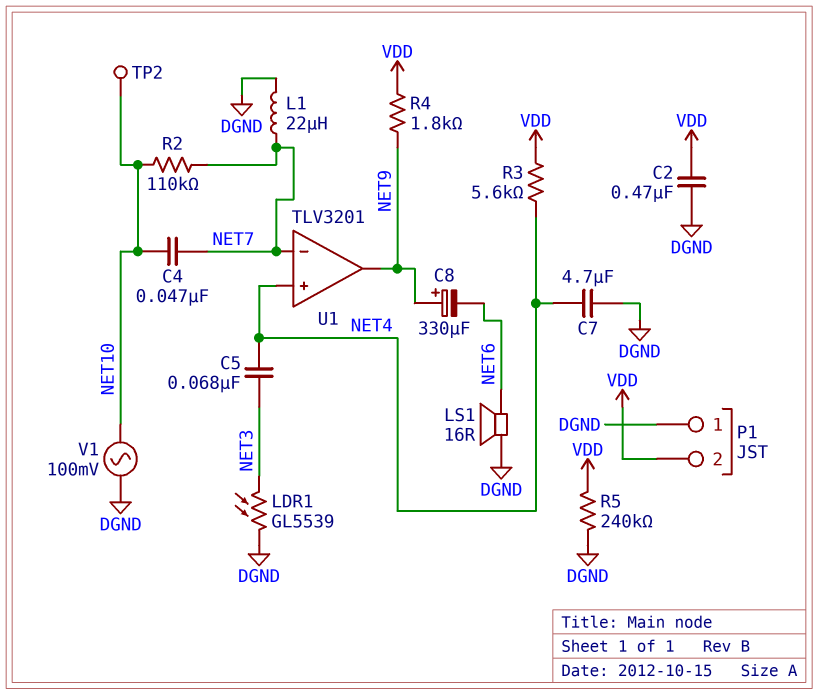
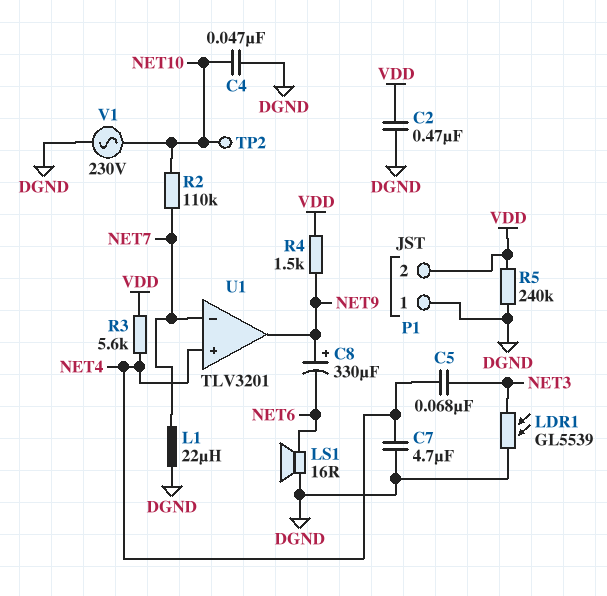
C4: 47nF (NET7, NET10) -> 47nF (DGND, NET10)
R4: 1.8k (NET9, VDD) -> 1.5k (NET9, VDD)
V1: AC 100mV (DGND, NET10) -> AC 230V (DGND, NET10)

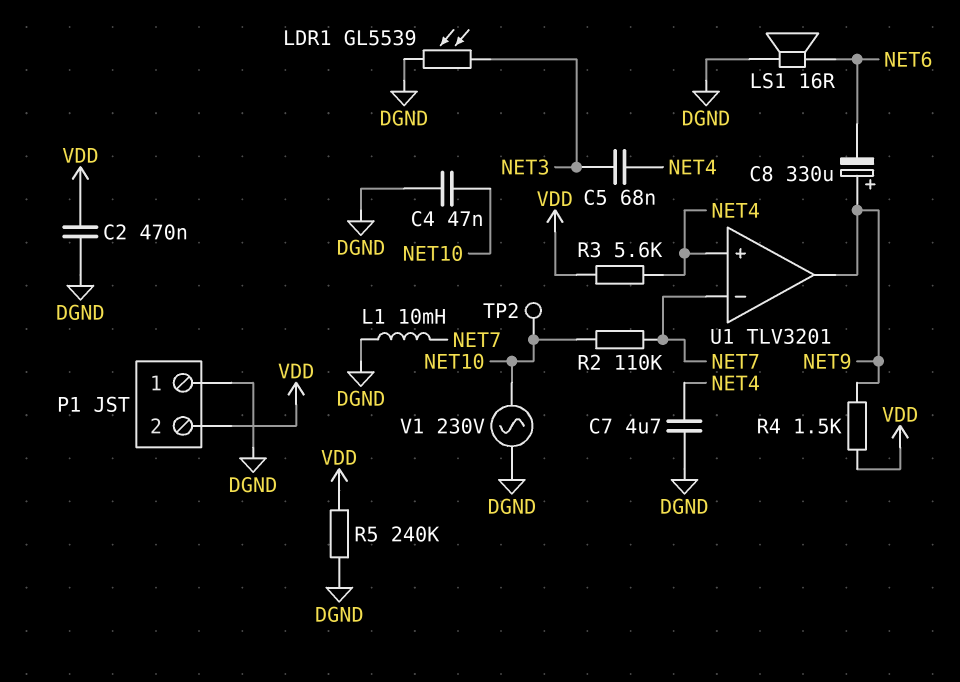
L1: 22uH (DGND, NET7) -> 10mH (DGND, NET7)

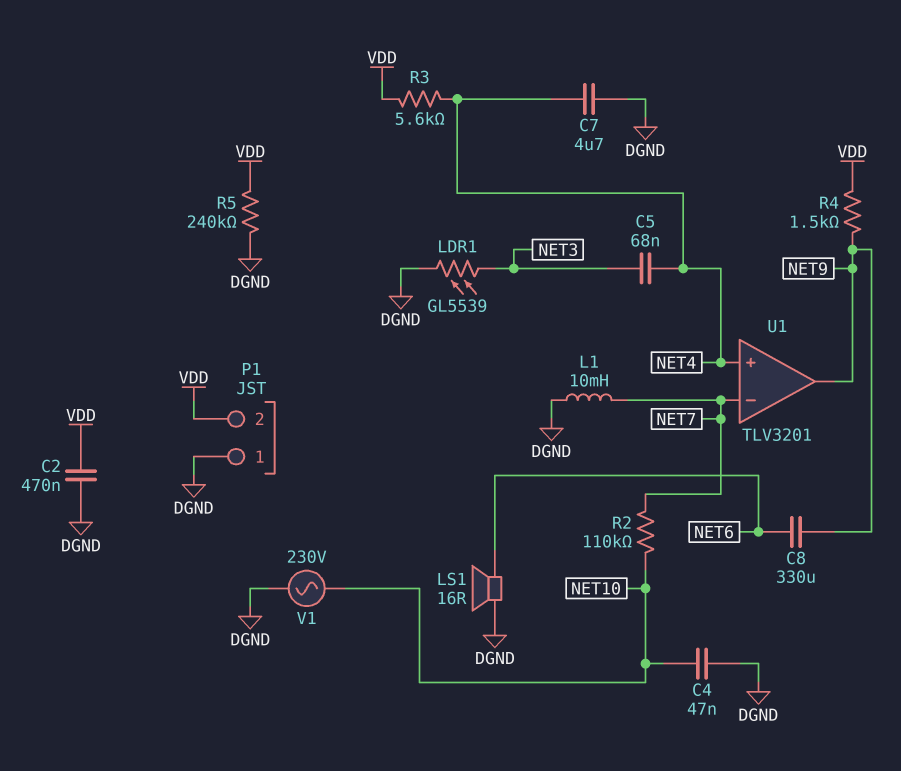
C8: 330uF (plus NET9, minus NET6) -> 330uF (NET6, NET9)
TP2: test point (NET10) -> none

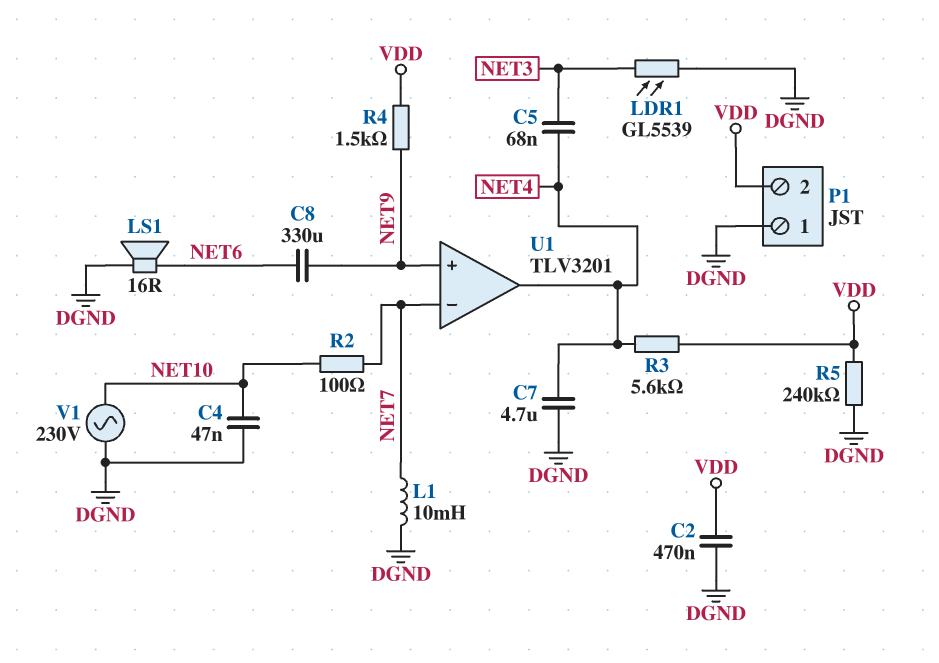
R2: 110k (NET7, NET10) -> 100 (NET7, NET10)
U1 pin in+: NET4 -> NET9
U1 pin out: NET9 -> NET4

